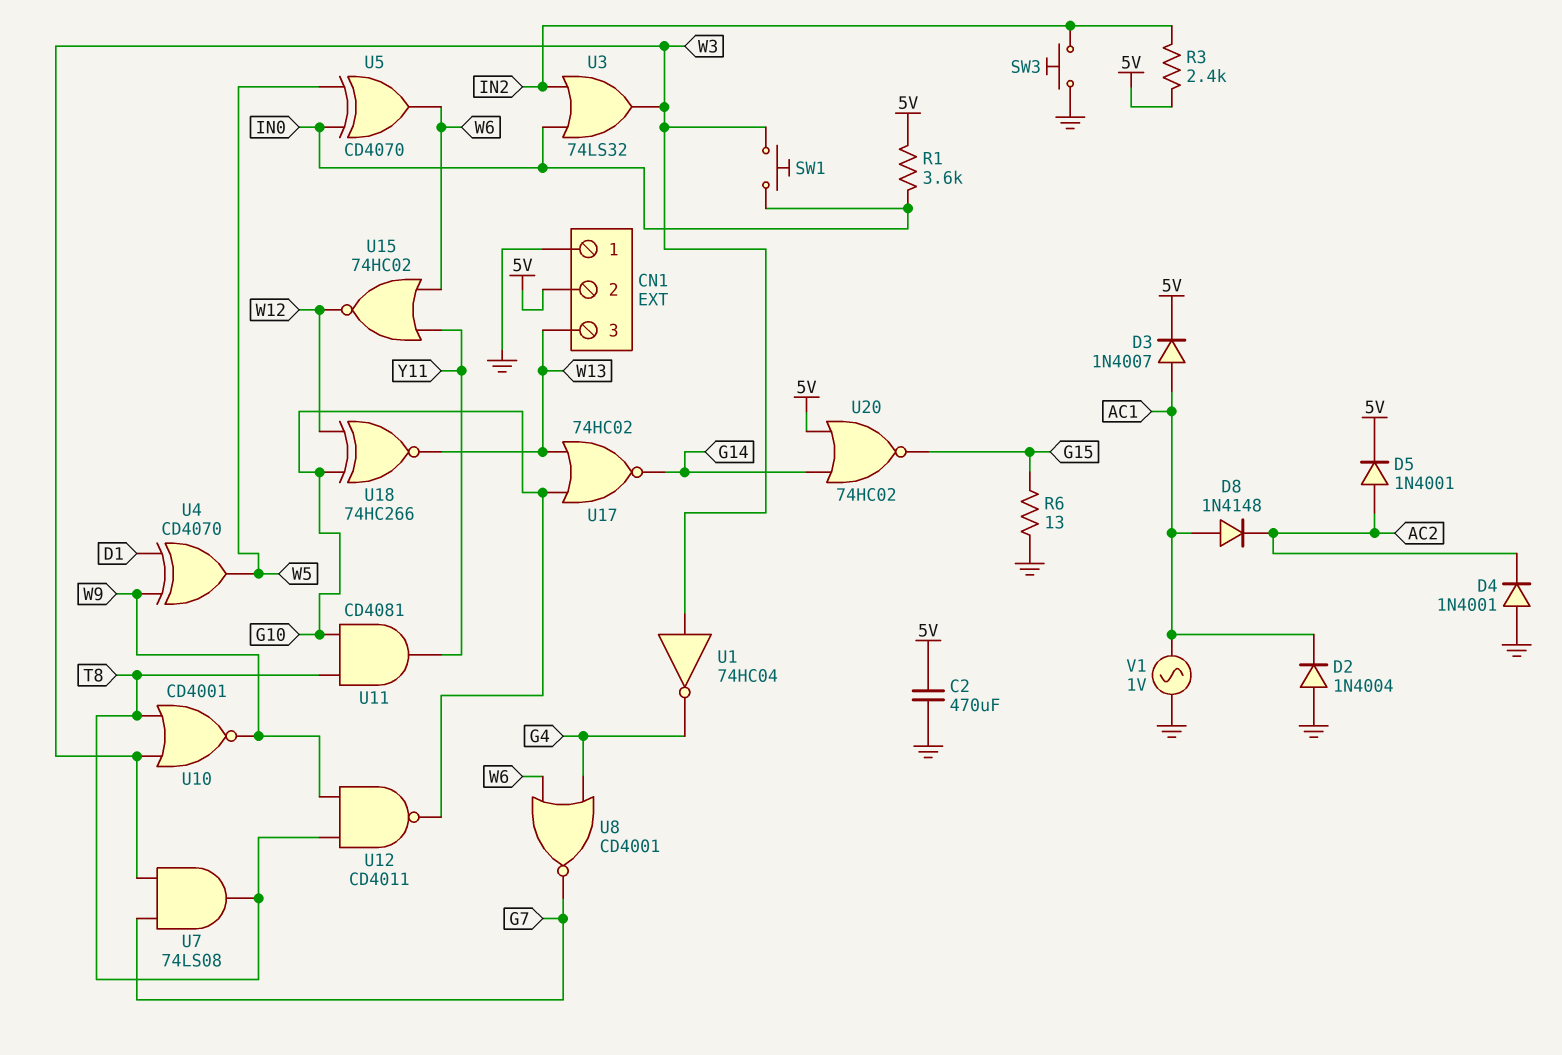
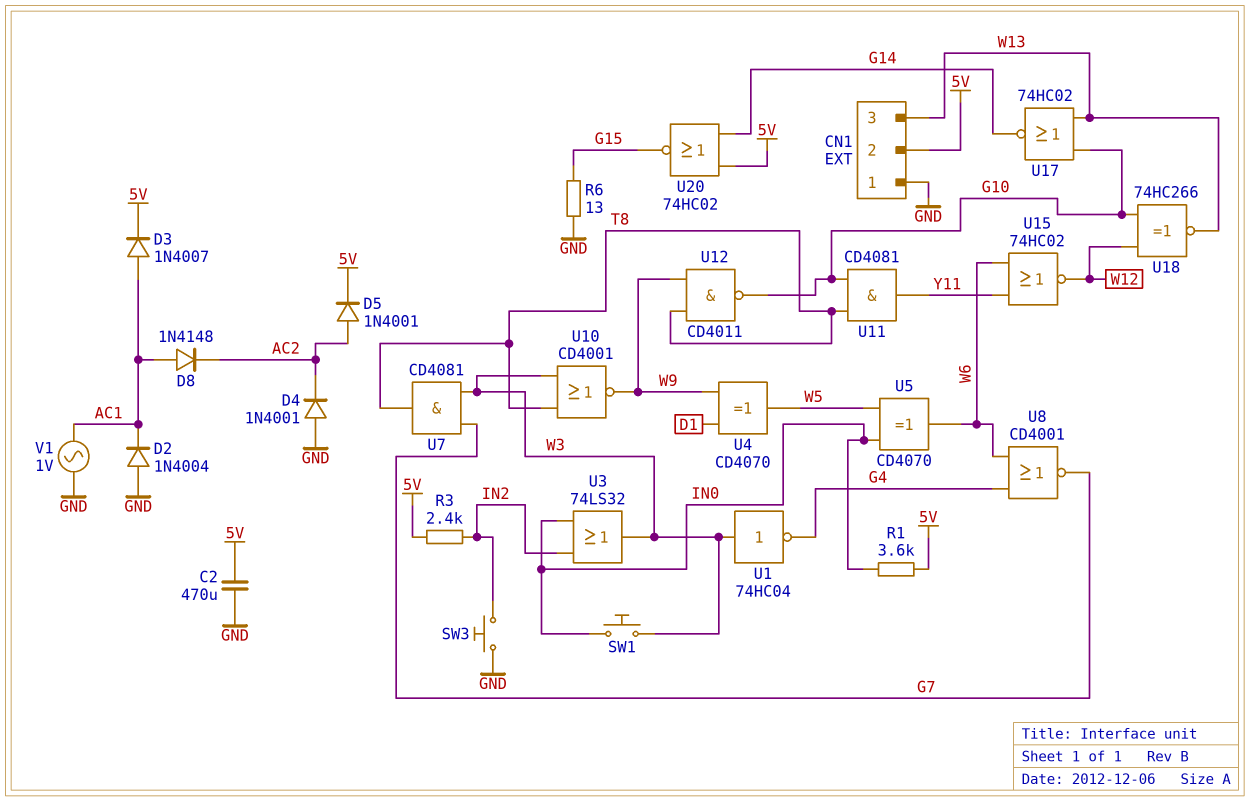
U7: AND 74LS08 (in G7, in W3, out T8) -> AND CD4081 (in G7, in W3, out T8)

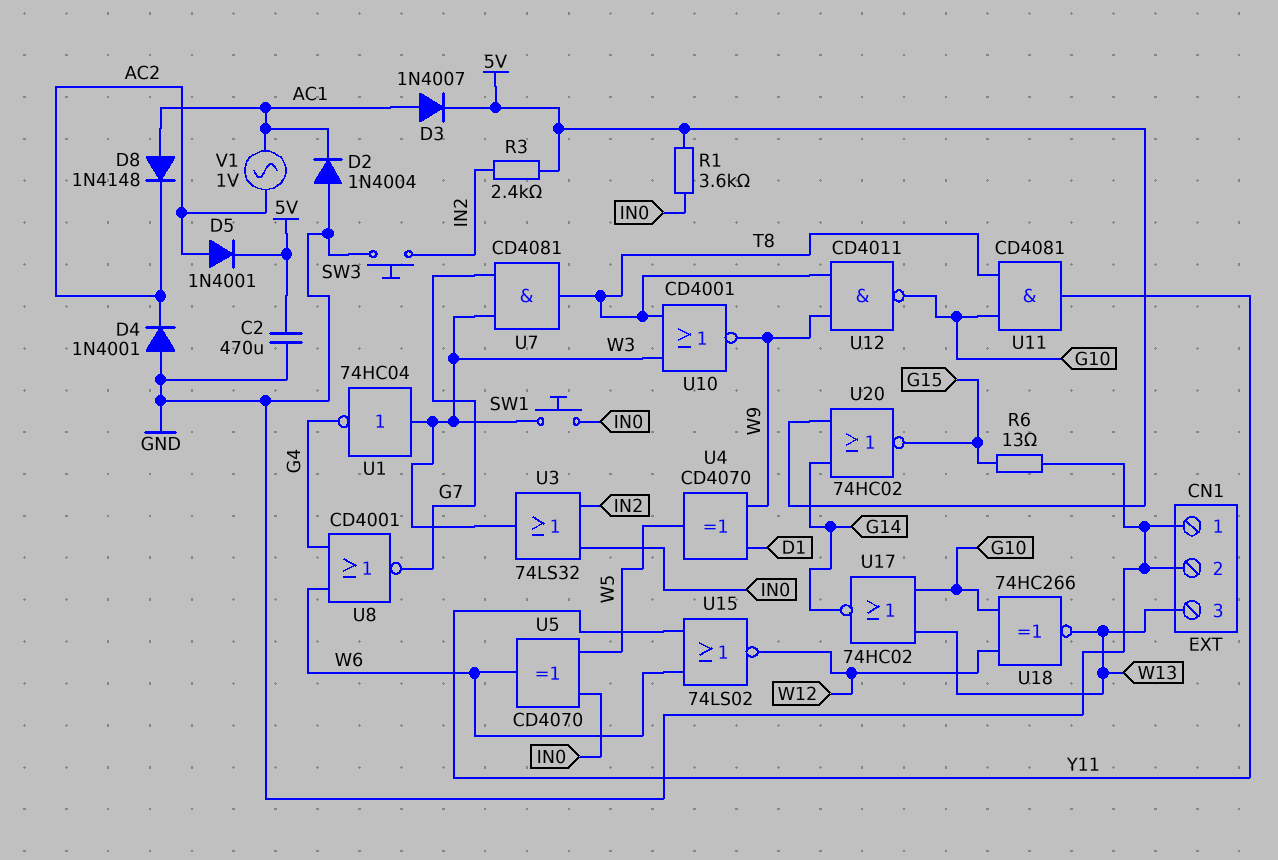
CN1 pin 2: 5V -> GND
U15: NOR 74HC02 (in W6, in Y11, out W12) -> NOR 74LS02 (in W6, in Y11, out W12)
V1: AC 1V (AC1, GND) -> AC 1V (AC1, AC2)

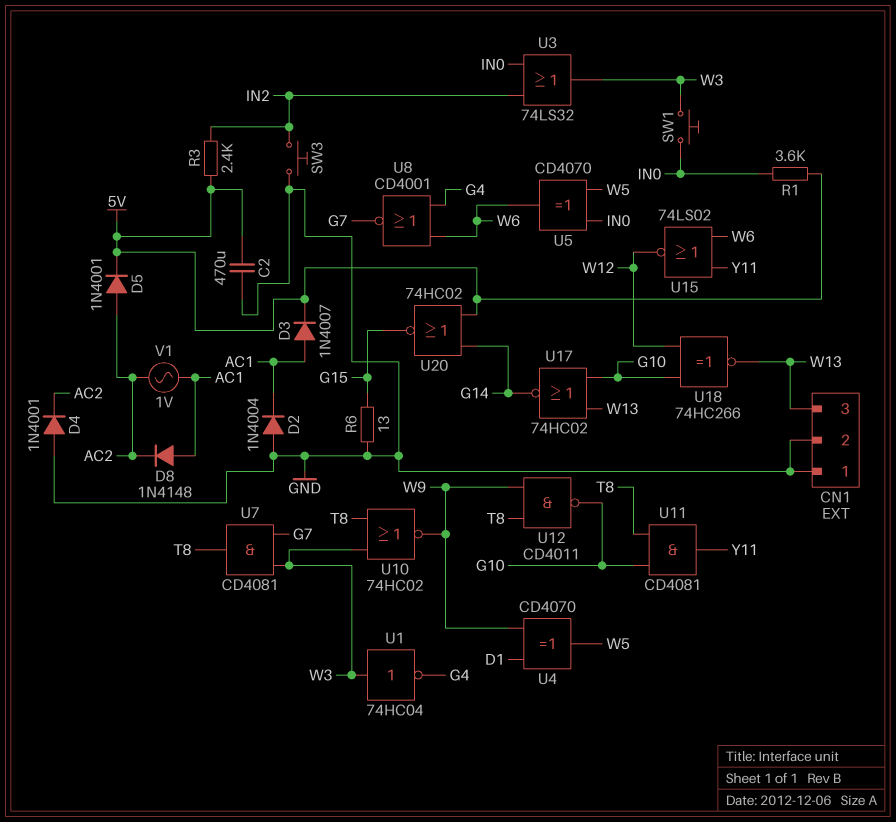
U10: NOR CD4001 (in T8, in W3, out W9) -> NOR 74HC02 (in T8, in W3, out W9)

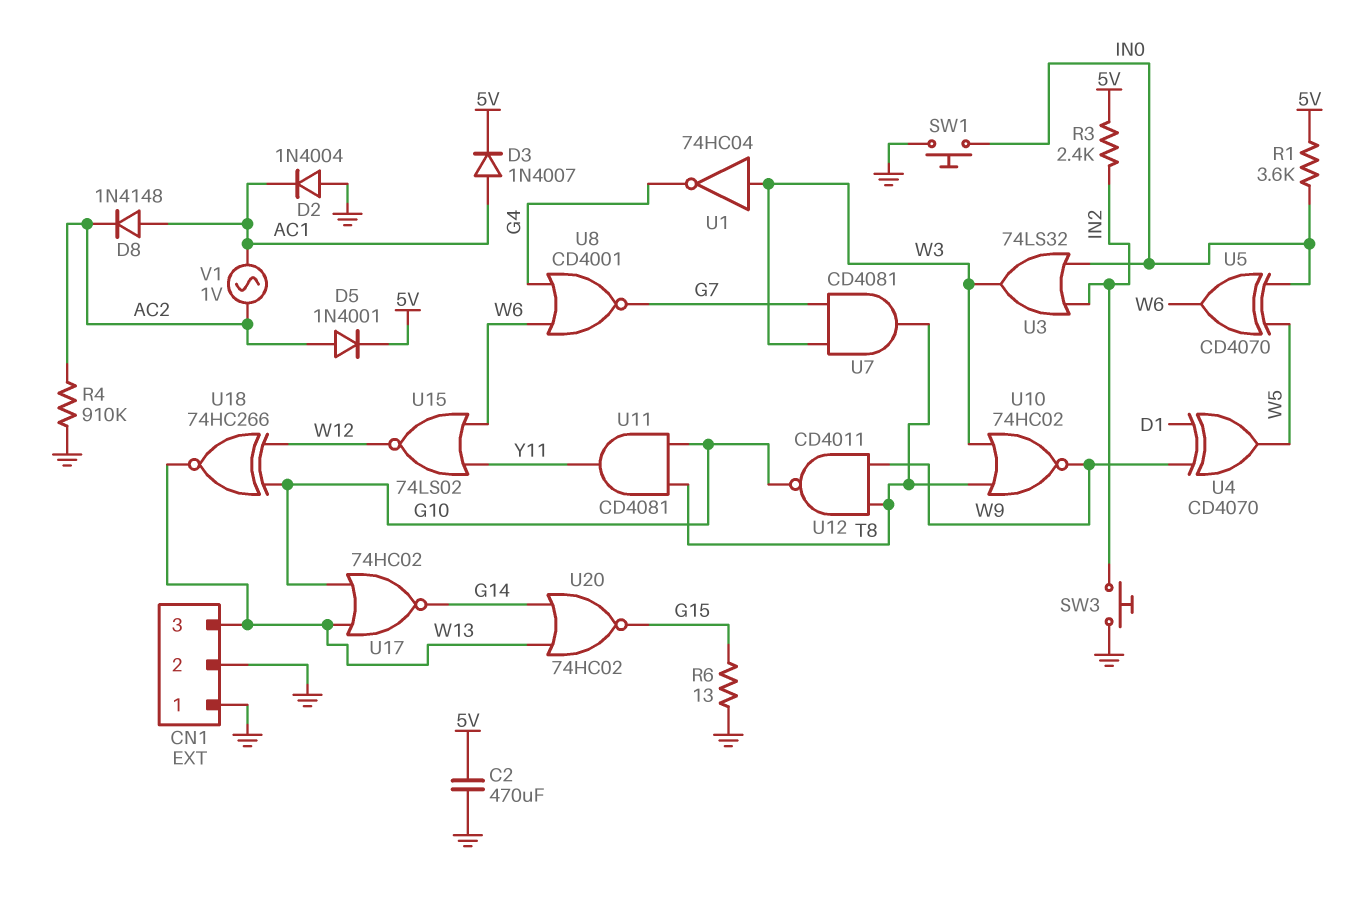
D4: diode 1N4001 (A GND, K AC2) -> none
R4: none -> 910k (AC2, GND)
SW1: button (IN0, W3) -> button (GND, IN0)
U20: NOR 74HC02 (in 5V, in G14, out G15) -> NOR 74HC02 (in G14, in W13, out G15)

